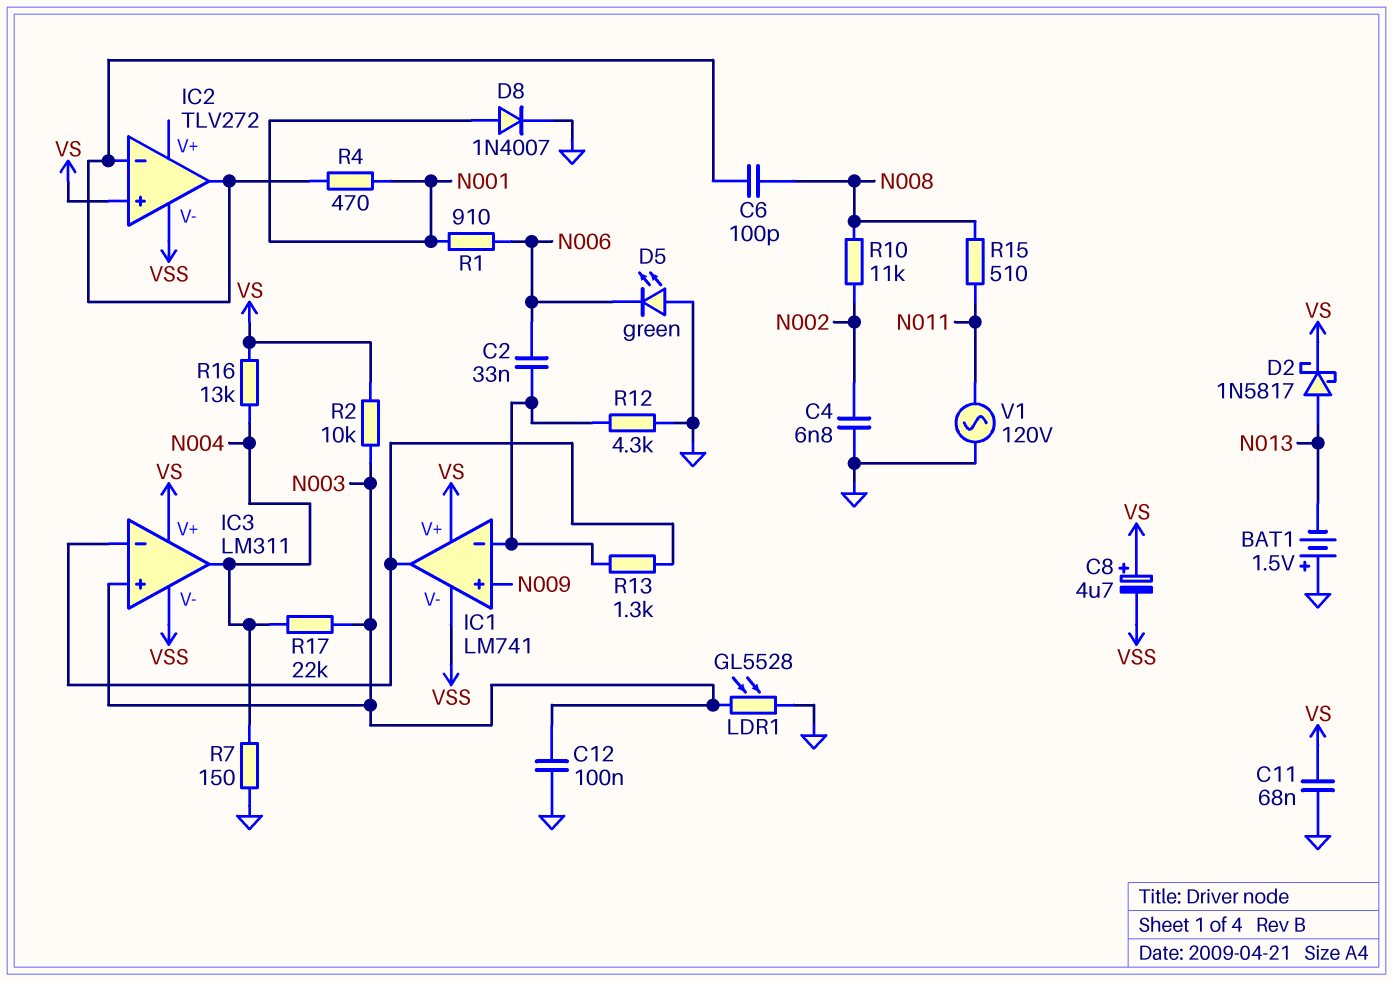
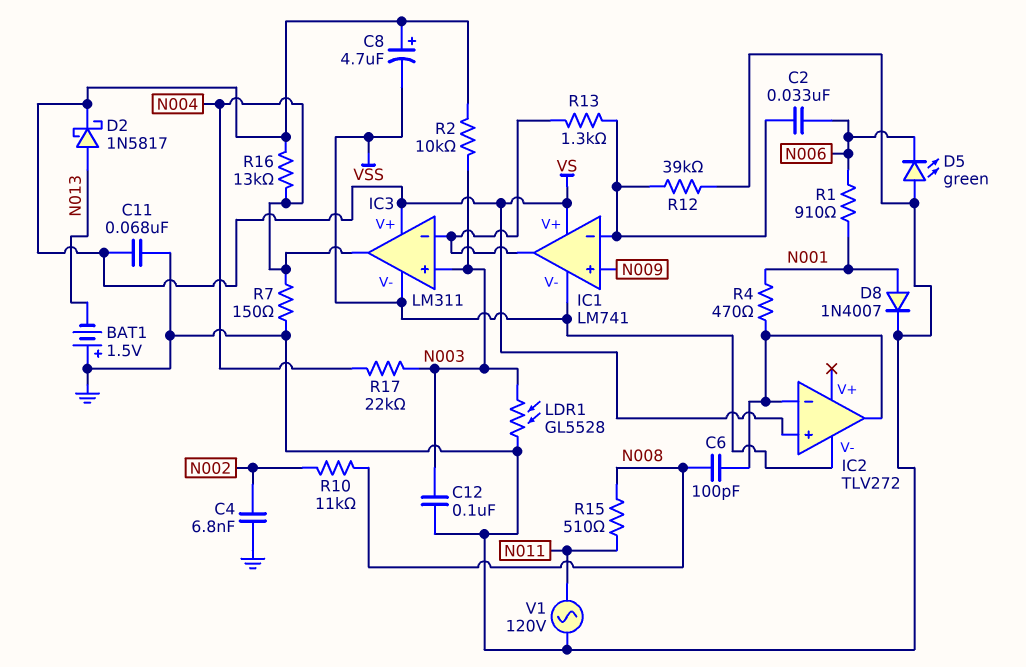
R12: 4.3k (GND, IC1/in-) -> 39k (GND, IC1/in-)

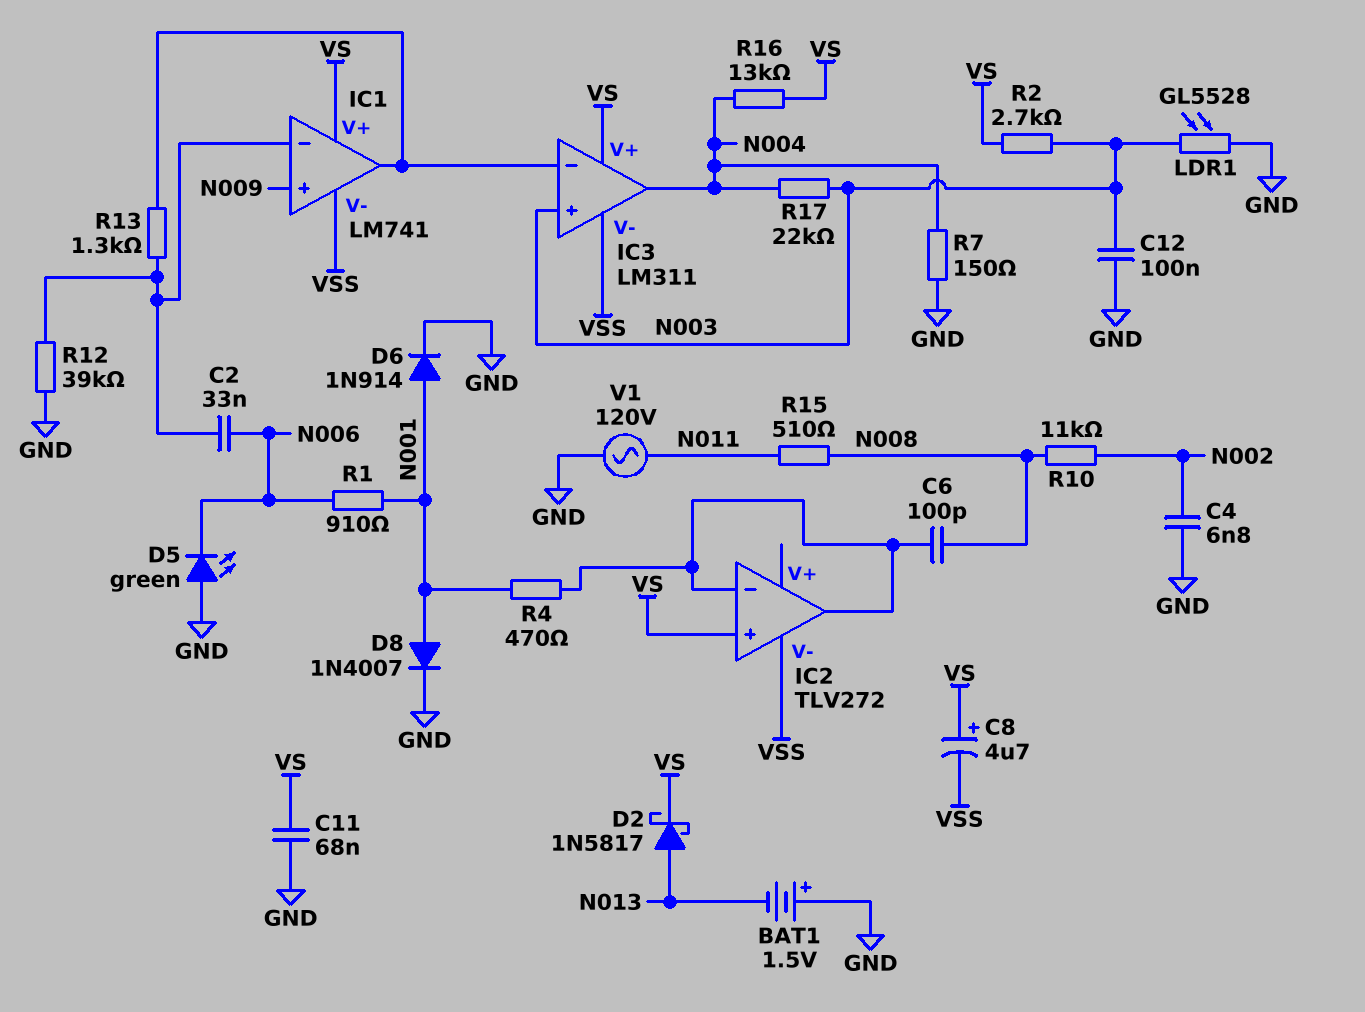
D6: none -> diode 1N914 (A N001, K GND)
R2: 10k (N003, VS) -> 2.7k (N003, VS)

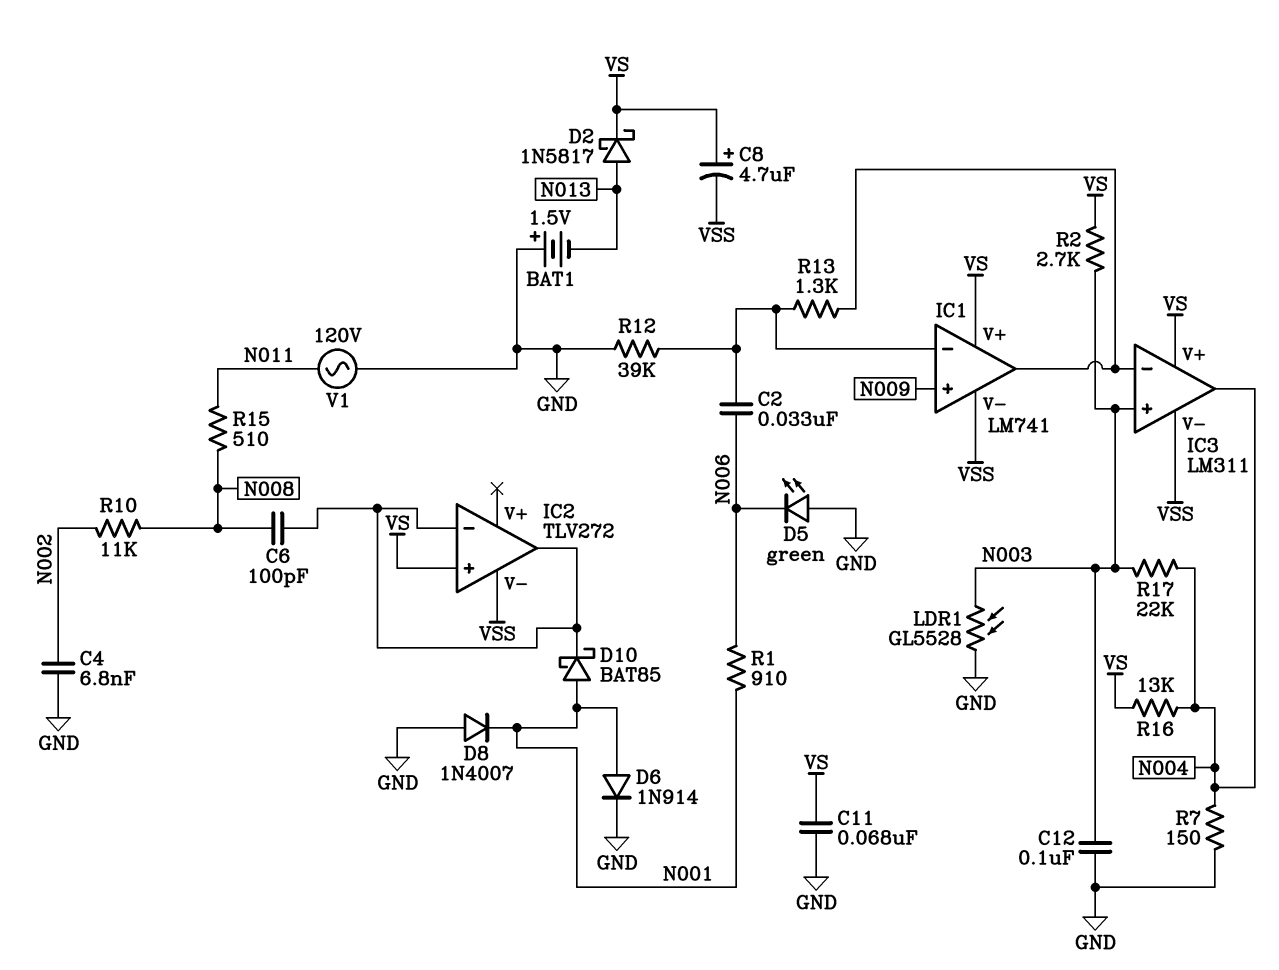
D8: diode 1N4007 (A N001, K GND) -> diode 1N4007 (A GND, K N001)
D10: none -> schottky BAT85 (A N001, K IC2/in-)
R4: 470 (IC2/in-, N001) -> none

